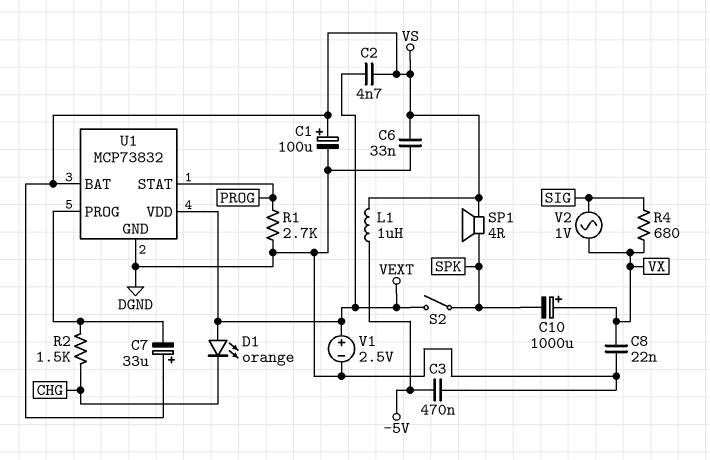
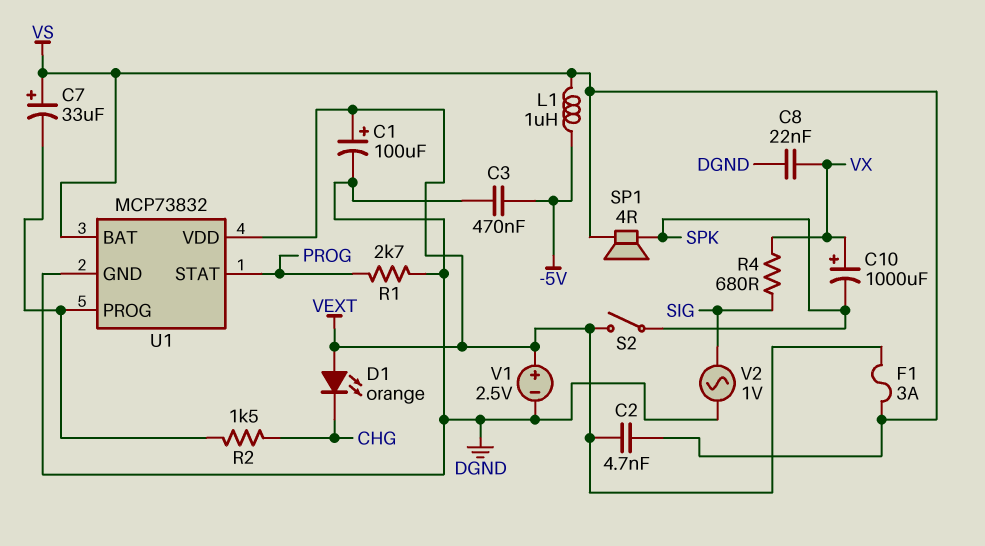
C1: 100uF (plus VS, minus DGND) -> 100uF (plus VEXT, minus DGND)
C6: 33nF (DGND, VS) -> none
F1: none -> 3A (VEXT, VS)
V2: AC 1V (SIG, VX) -> AC 1V (DGND, SIG)

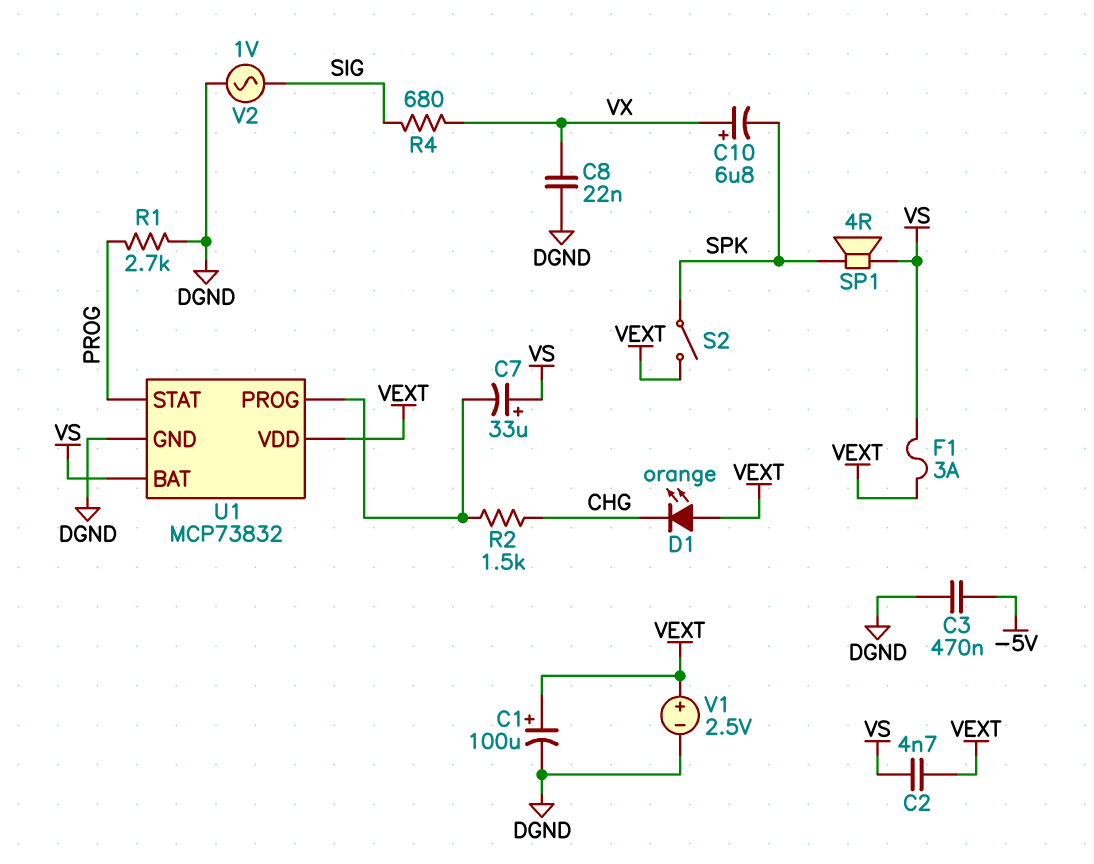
C10: 1000uF (plus VX, minus SPK) -> 6.8uF (plus VX, minus SPK)
L1: 1uH (-5V, VS) -> none

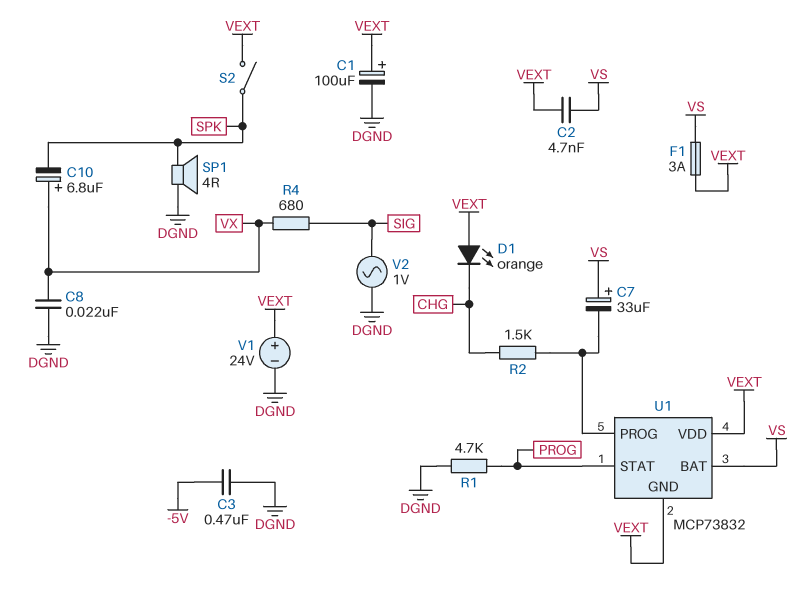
R1: 2.7k (DGND, PROG) -> 4.7k (DGND, PROG)
SP1: speaker 4R (SPK, VS) -> speaker 4R (DGND, SPK)
U1 pin GND: DGND -> VEXT
V1: 2.5V (plus VEXT, minus DGND) -> 24V (plus VEXT, minus DGND)

